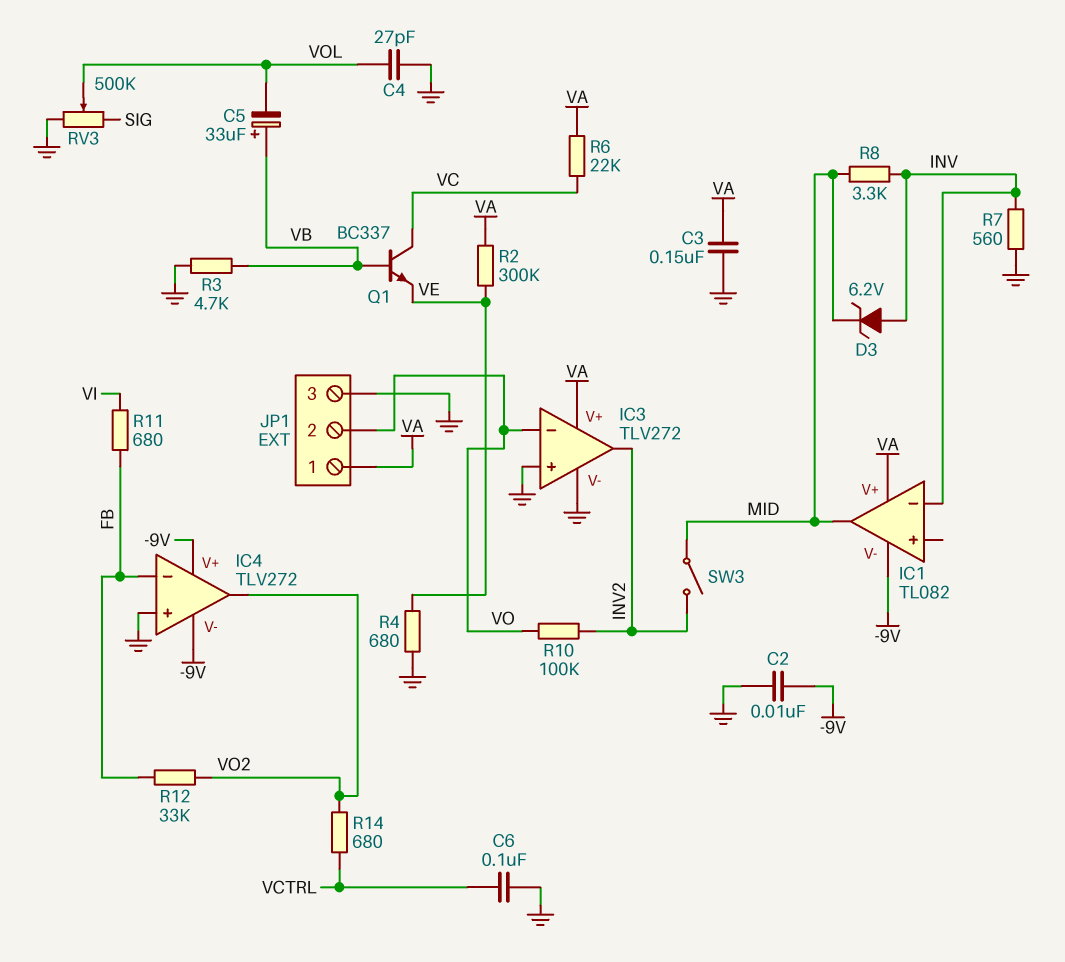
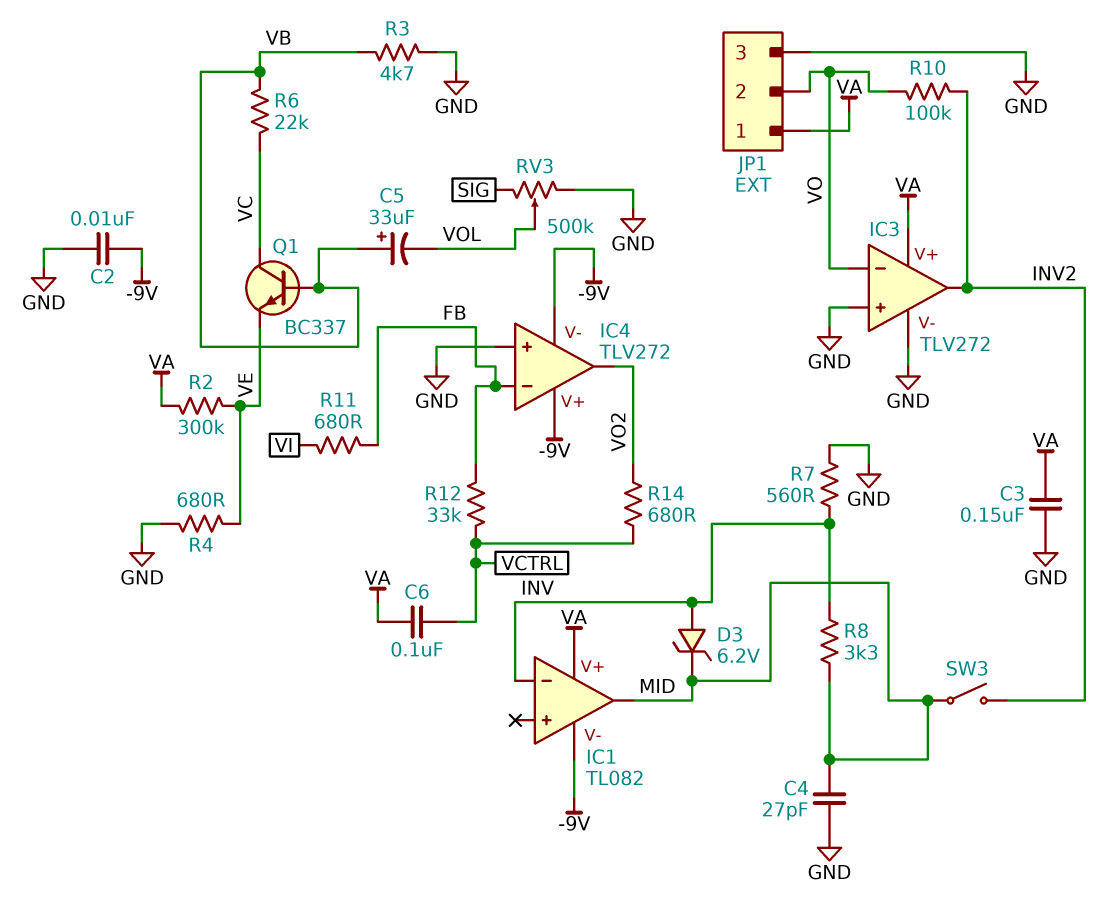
C4: 27pF (GND, VOL) -> 27pF (GND, MID)
C6: 100nF (GND, VCTRL) -> 100nF (VA, VCTRL)
R6: 22k (VA, VC) -> 22k (VB, VC)
R12: 33k (FB, VO2) -> 33k (FB, VCTRL)

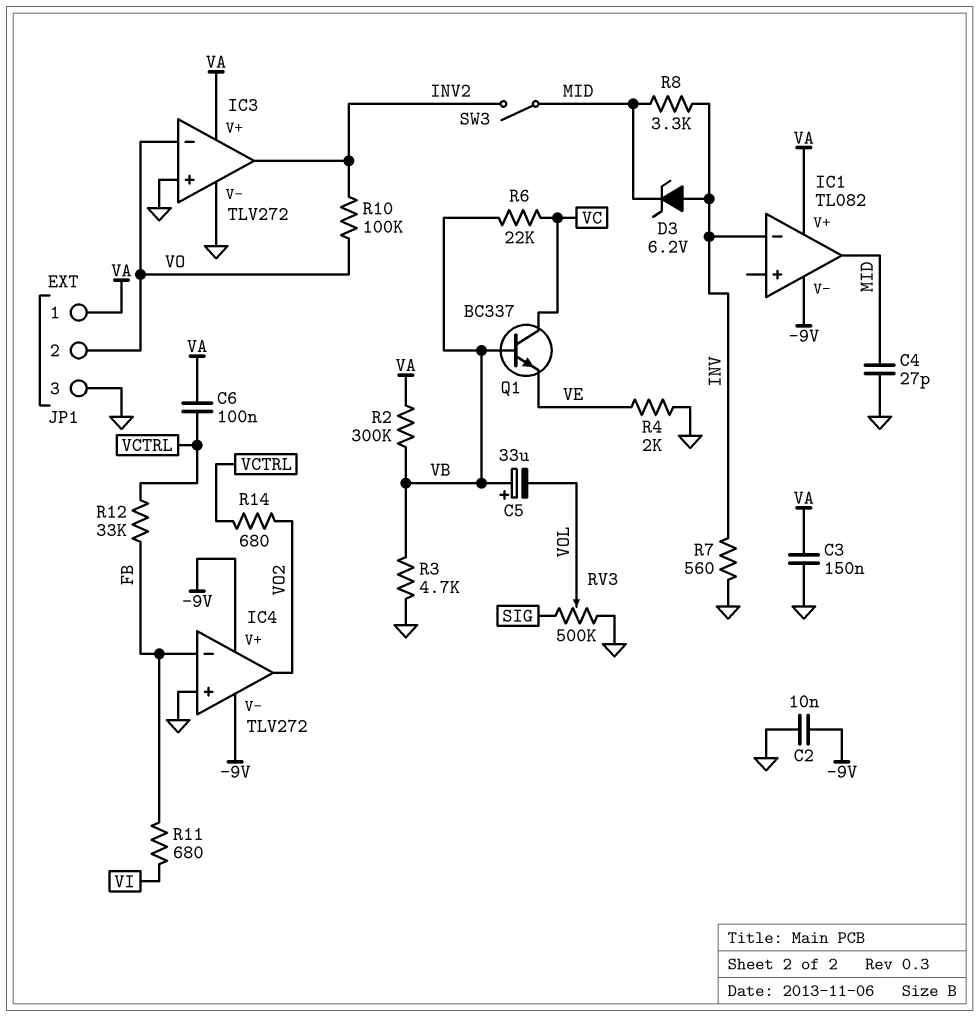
R2: 300k (VA, VE) -> 300k (VA, VB)
R4: 680 (GND, VE) -> 2k (GND, VE)

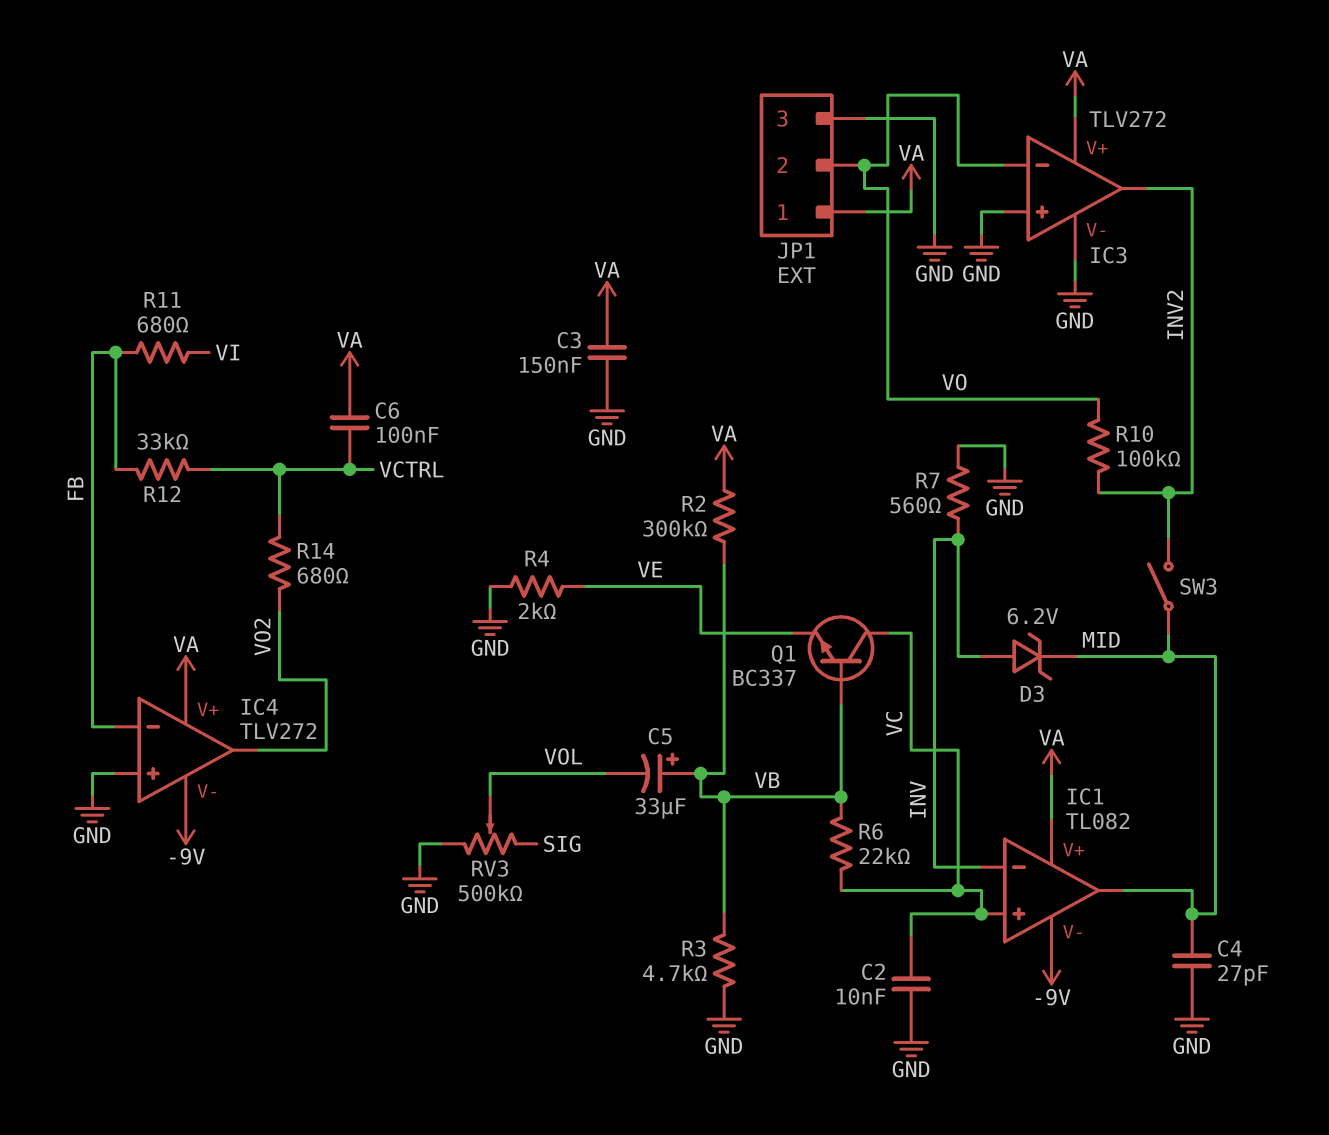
C2: 10nF (-9V, GND) -> 10nF (GND, VC)
IC1 pin in+: none -> VC
IC4 pin V+: -9V -> VA
R8: 3.3k (INV, MID) -> none

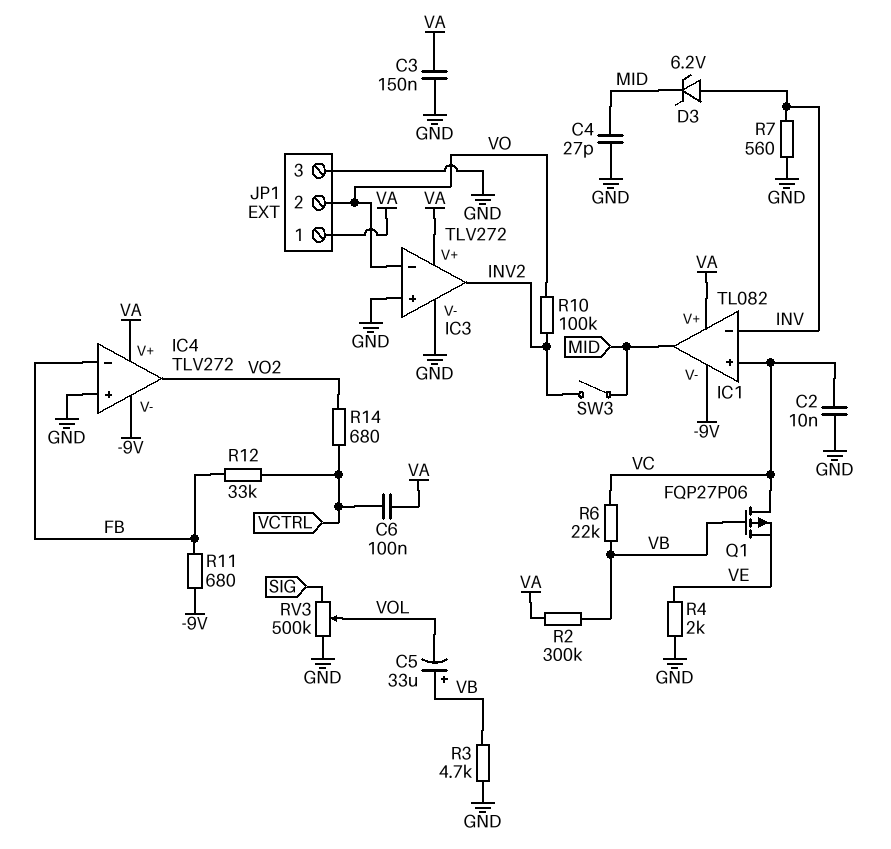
Q1: NPN BC337 (B VB, C VC, E VE) -> PMOS FQP27P06 (G VB, D VC, S VE)
R11: 680 (FB, VI) -> 680 (-9V, FB)

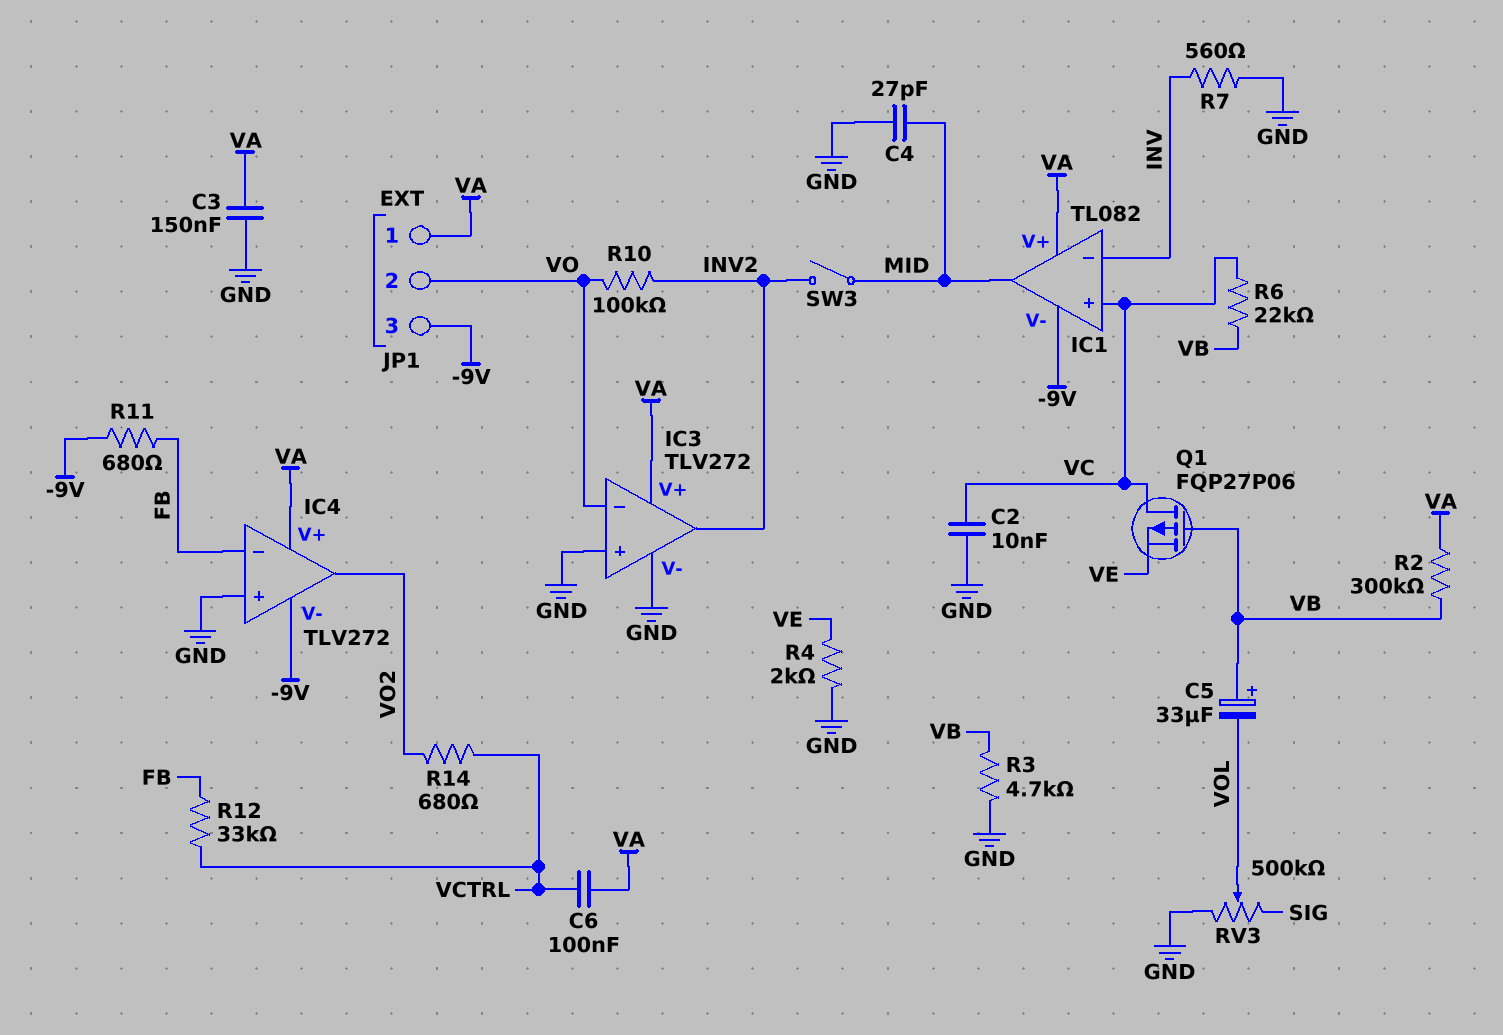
D3: zener 6.2V (A INV, K MID) -> none
JP1 pin 3: GND -> -9V

